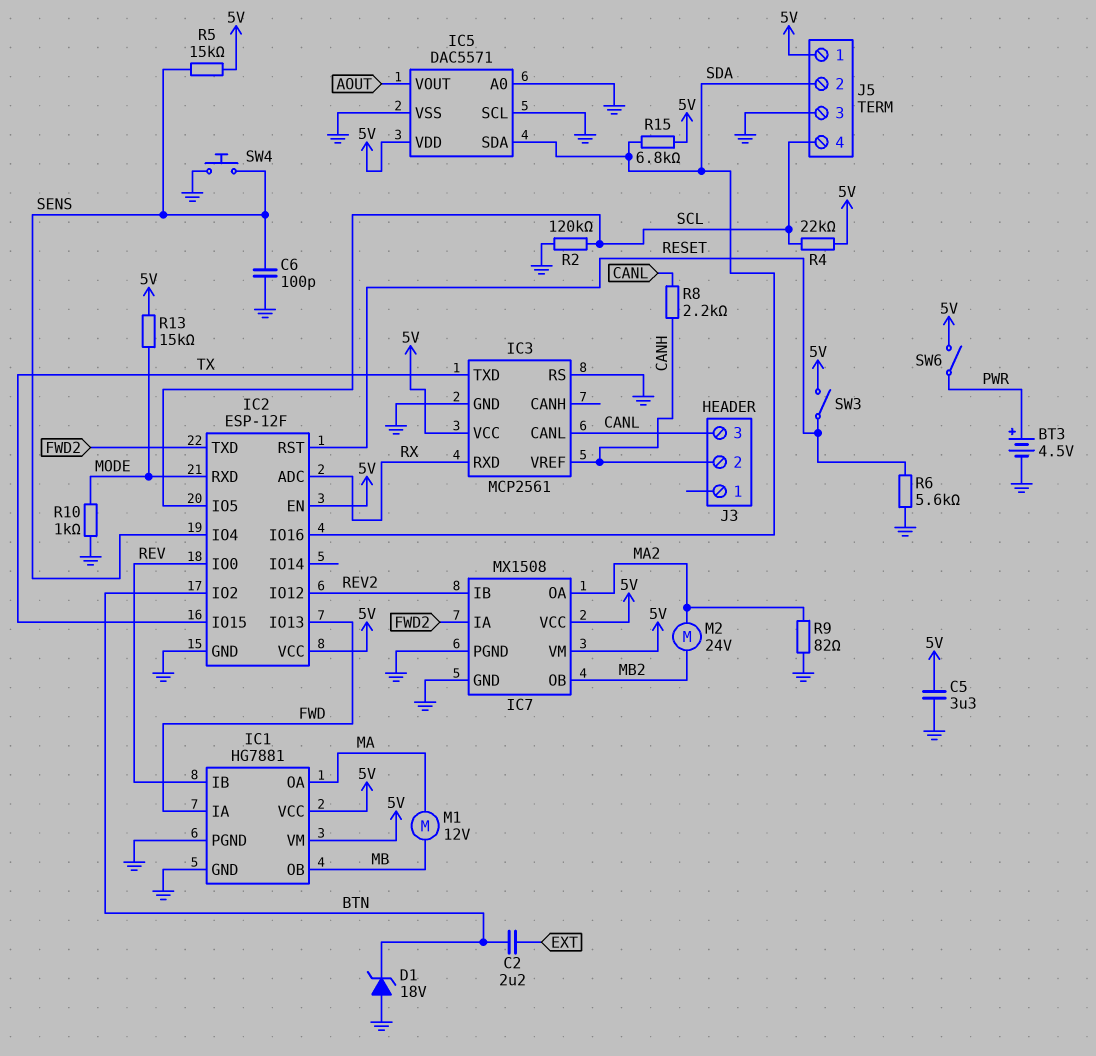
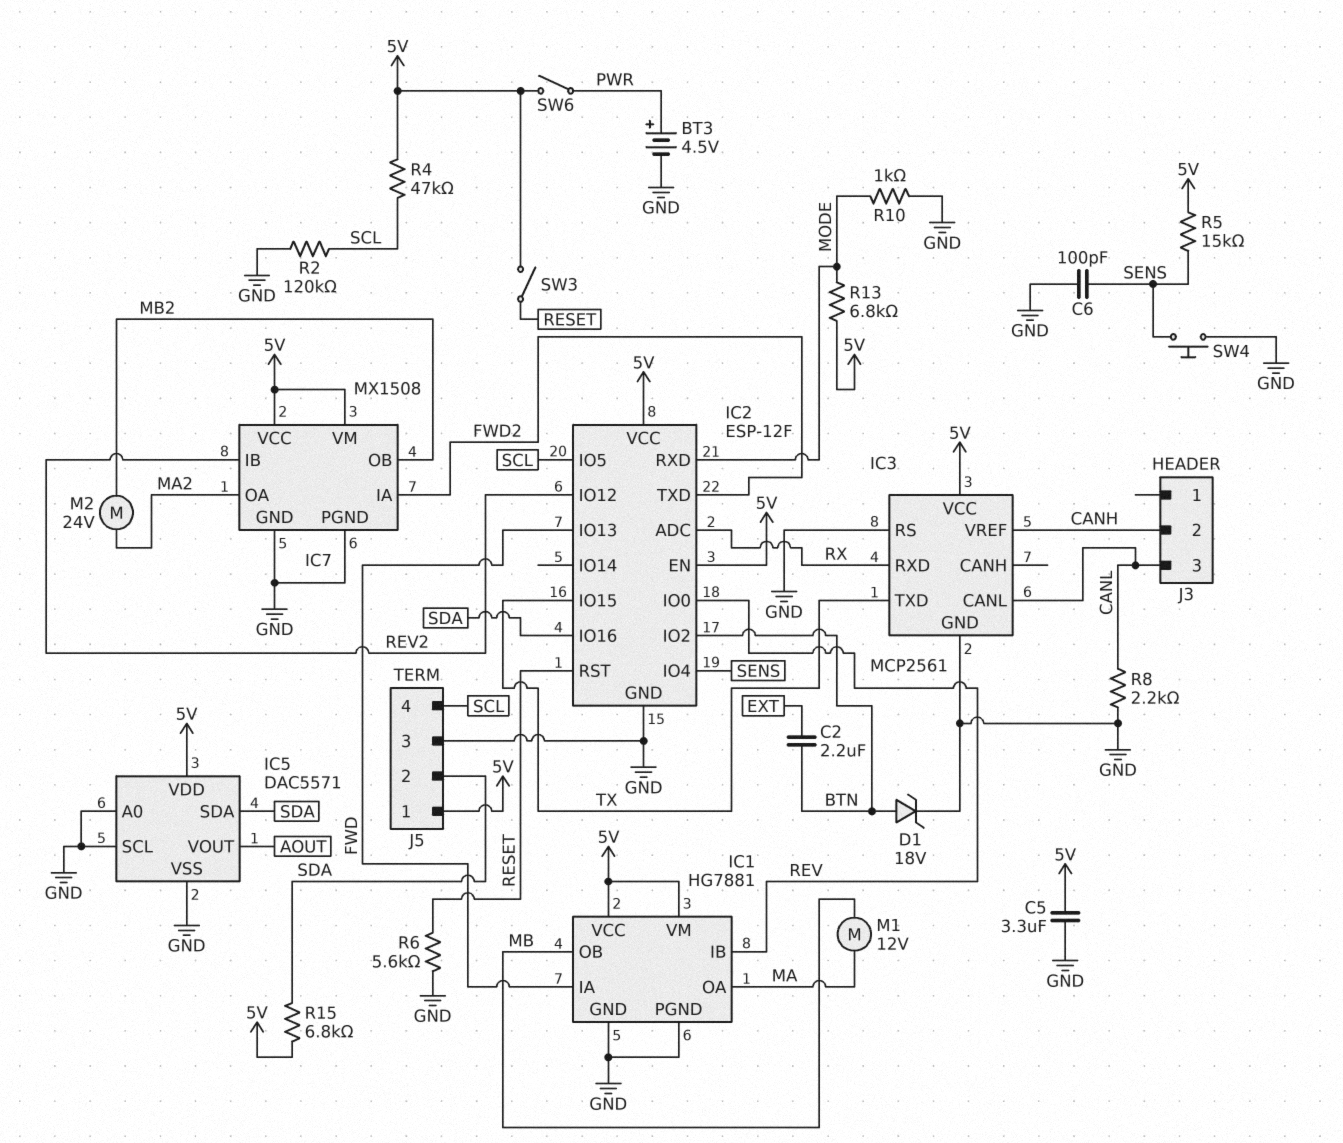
D1: zener 18V (A GND, K BTN) -> zener 18V (A BTN, K GND)
R4: 22k (5V, SCL) -> 47k (5V, SCL)
R8: 2.2k (CANH, CANL) -> 2.2k (CANL, GND)
R9: 82 (GND, MA2) -> none
R13: 15k (5V, MODE) -> 6.8k (5V, MODE)

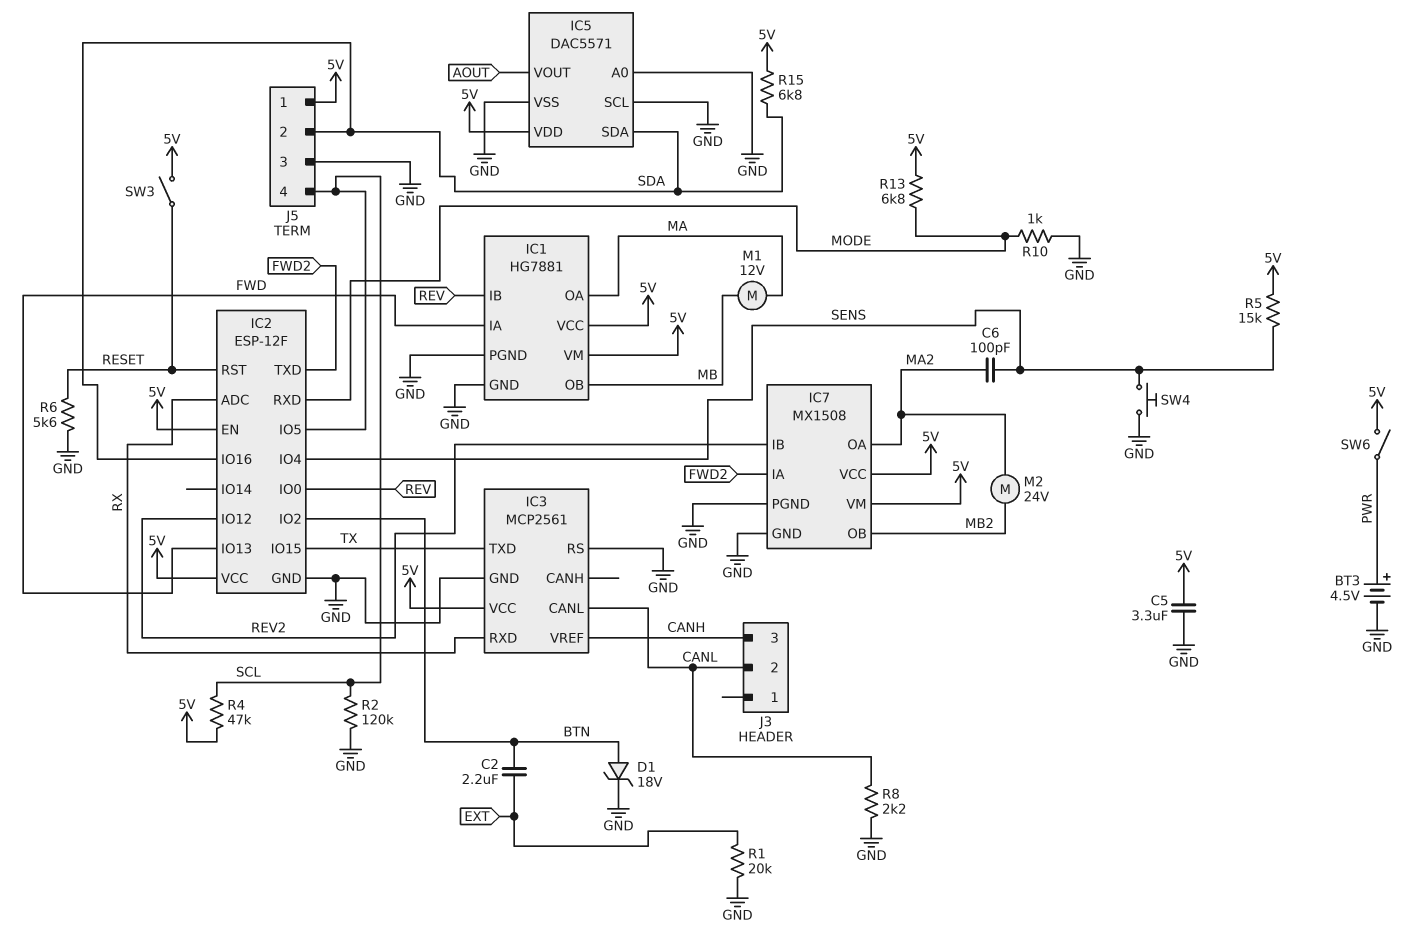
C6: 100pF (GND, SENS) -> 100pF (MA2, SENS)
J3 pin 2: CANH -> CANL
J3 pin 3: CANL -> CANH
R1: none -> 20k (EXT, GND)

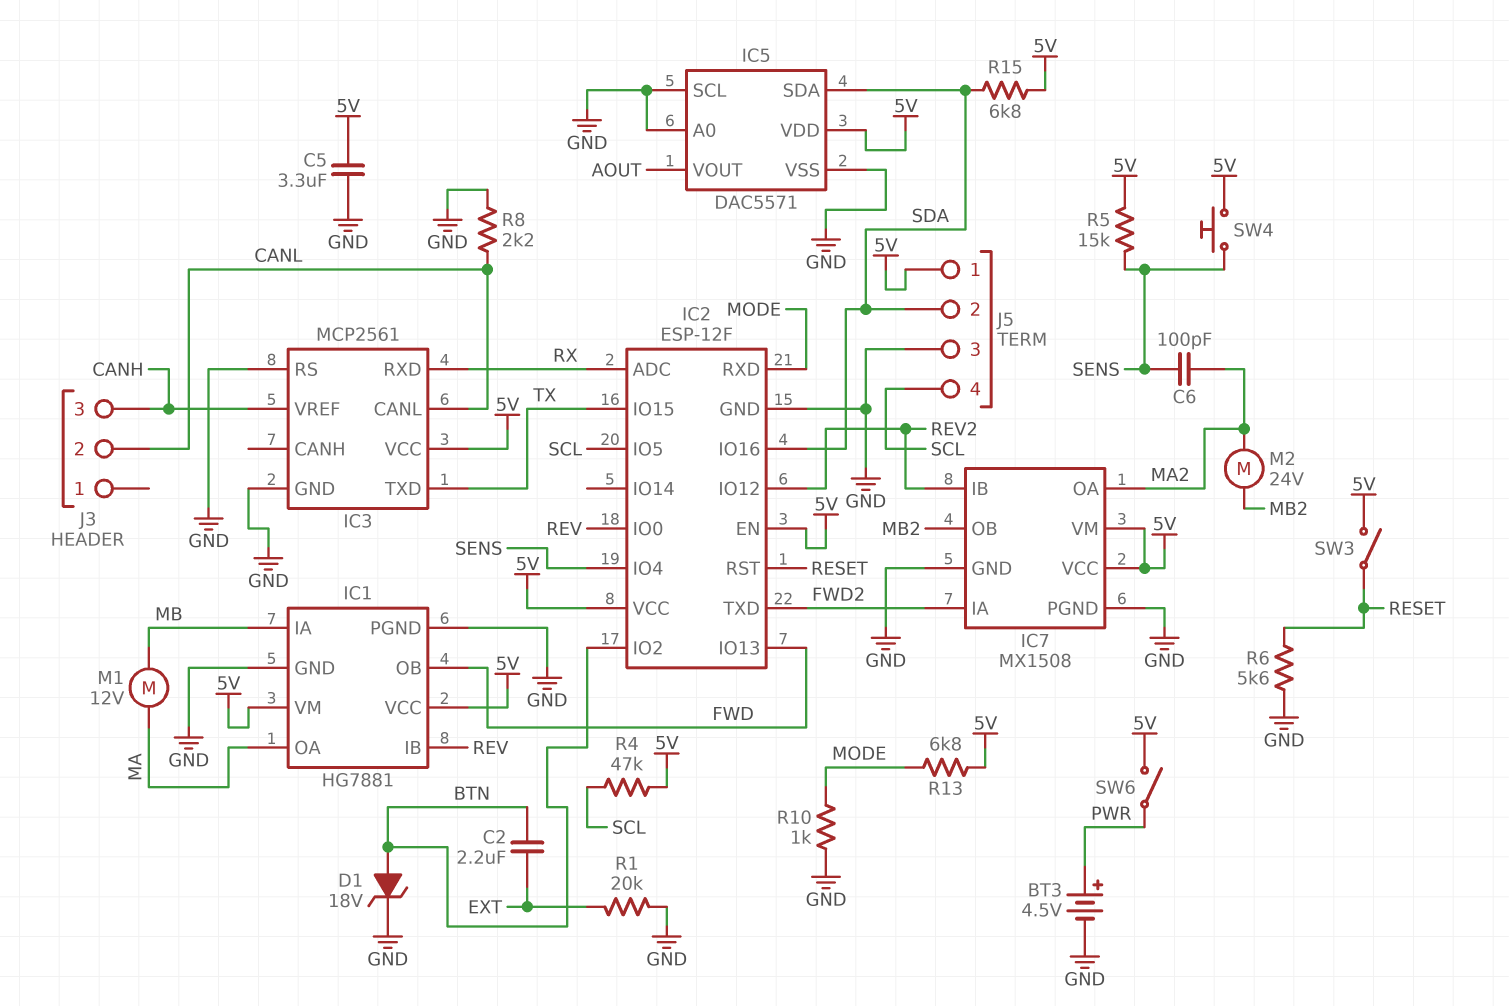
IC1 pin IA: FWD -> MB
IC1 pin OB: MB -> FWD
R2: 120k (GND, SCL) -> none
SW4: button (GND, SENS) -> button (5V, SENS)

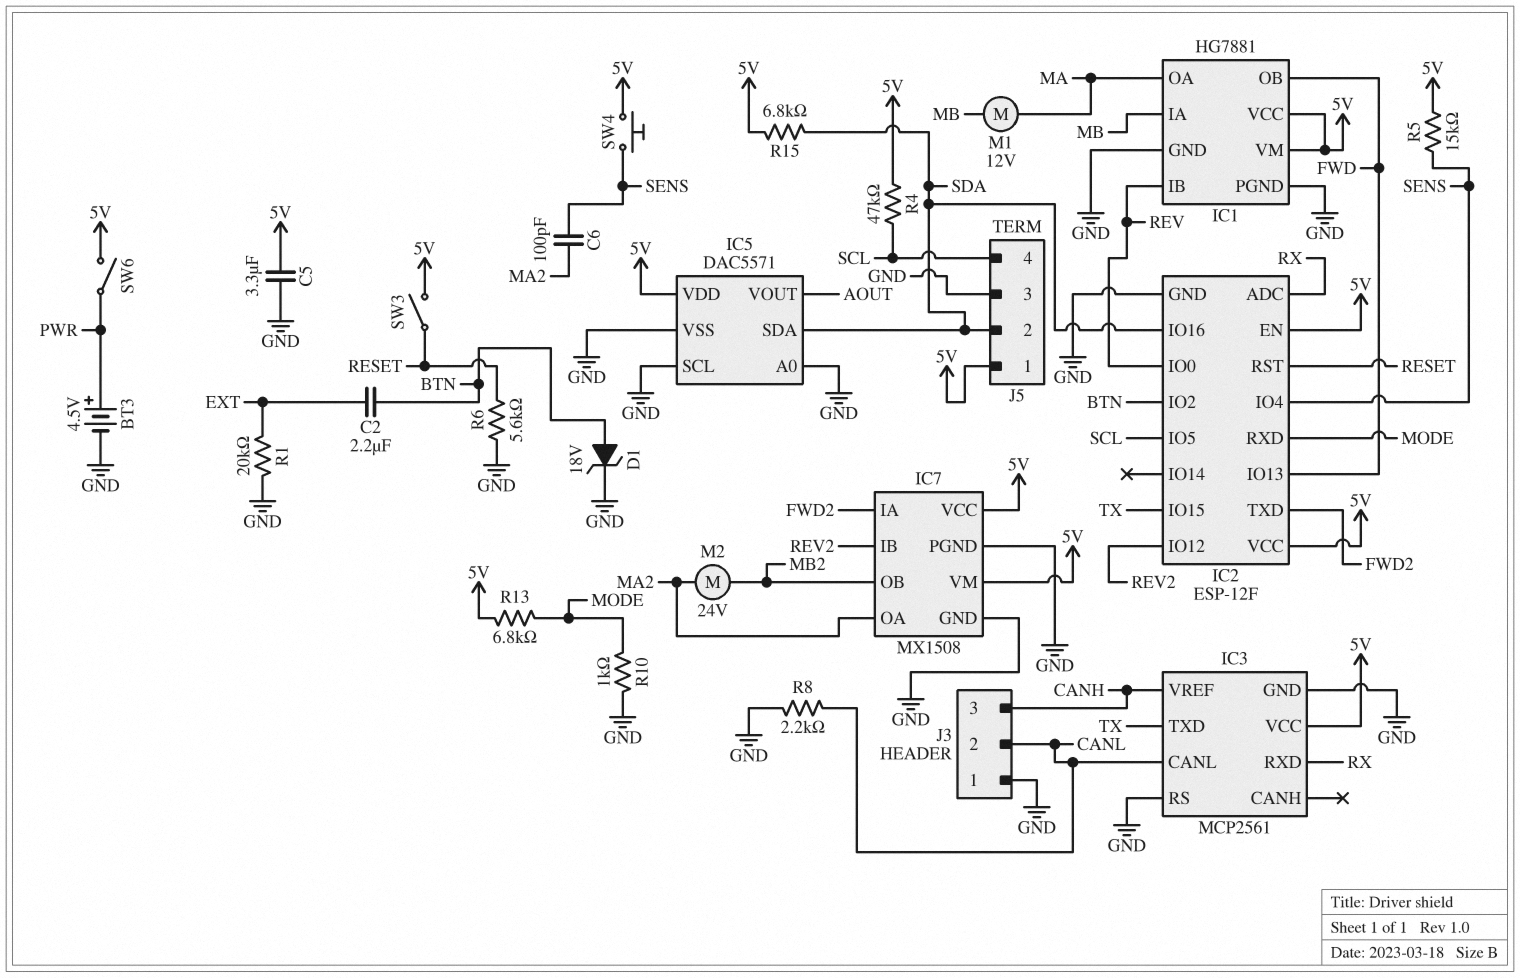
J3 pin 1: none -> GND

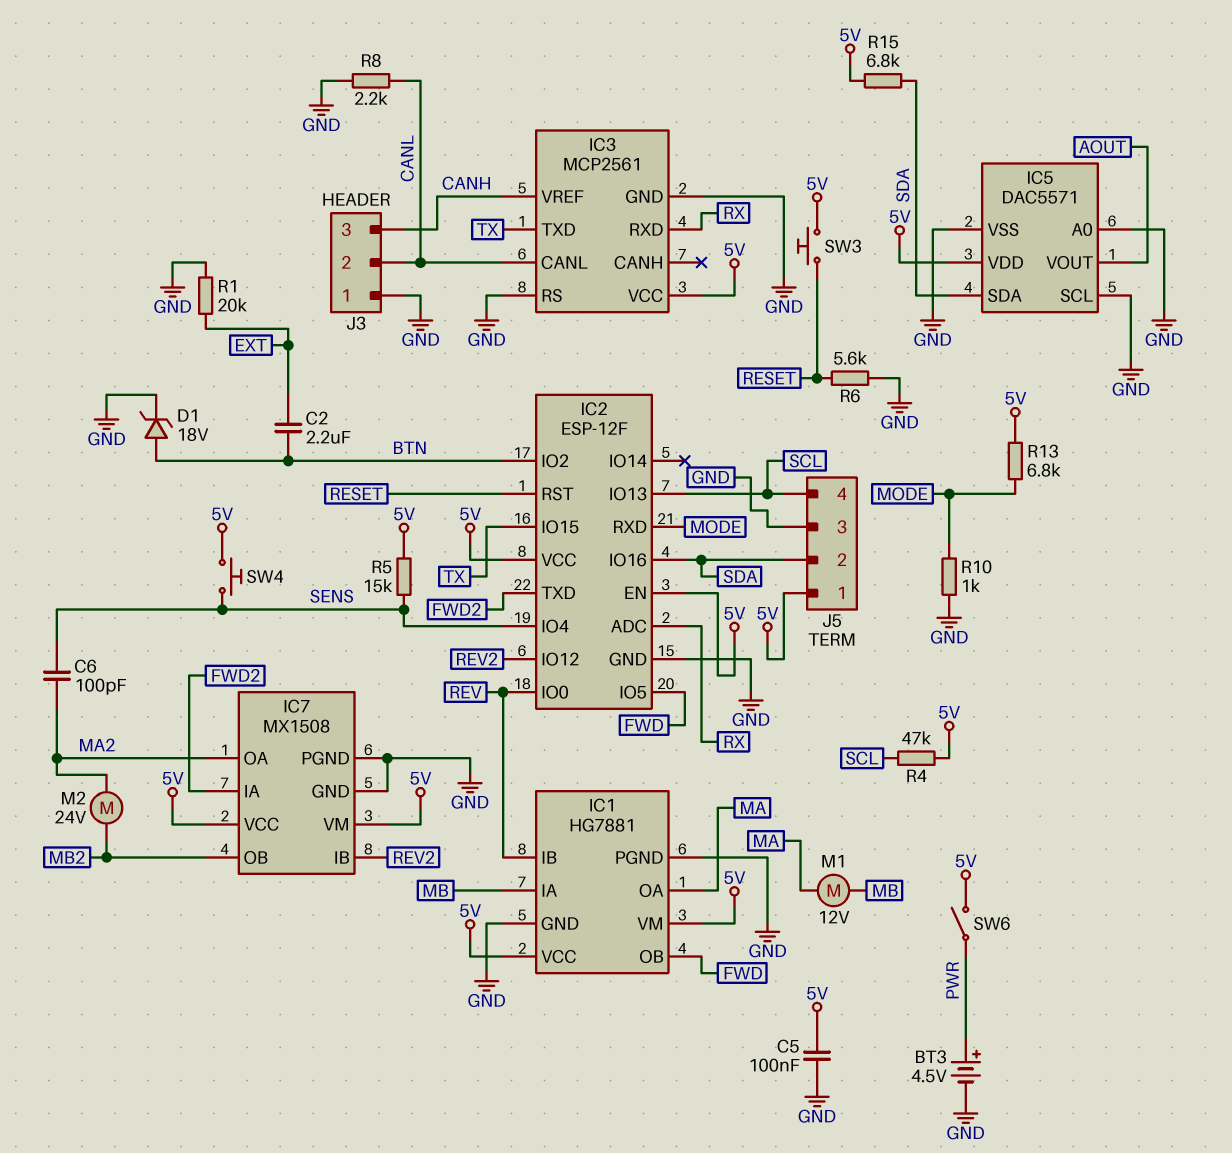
C5: 3.3uF (5V, GND) -> 100nF (5V, GND)
IC2 pin IO5: SCL -> FWD
IC2 pin IO13: FWD -> SCL
SW3: switch (5V, RESET) -> button (5V, RESET)

